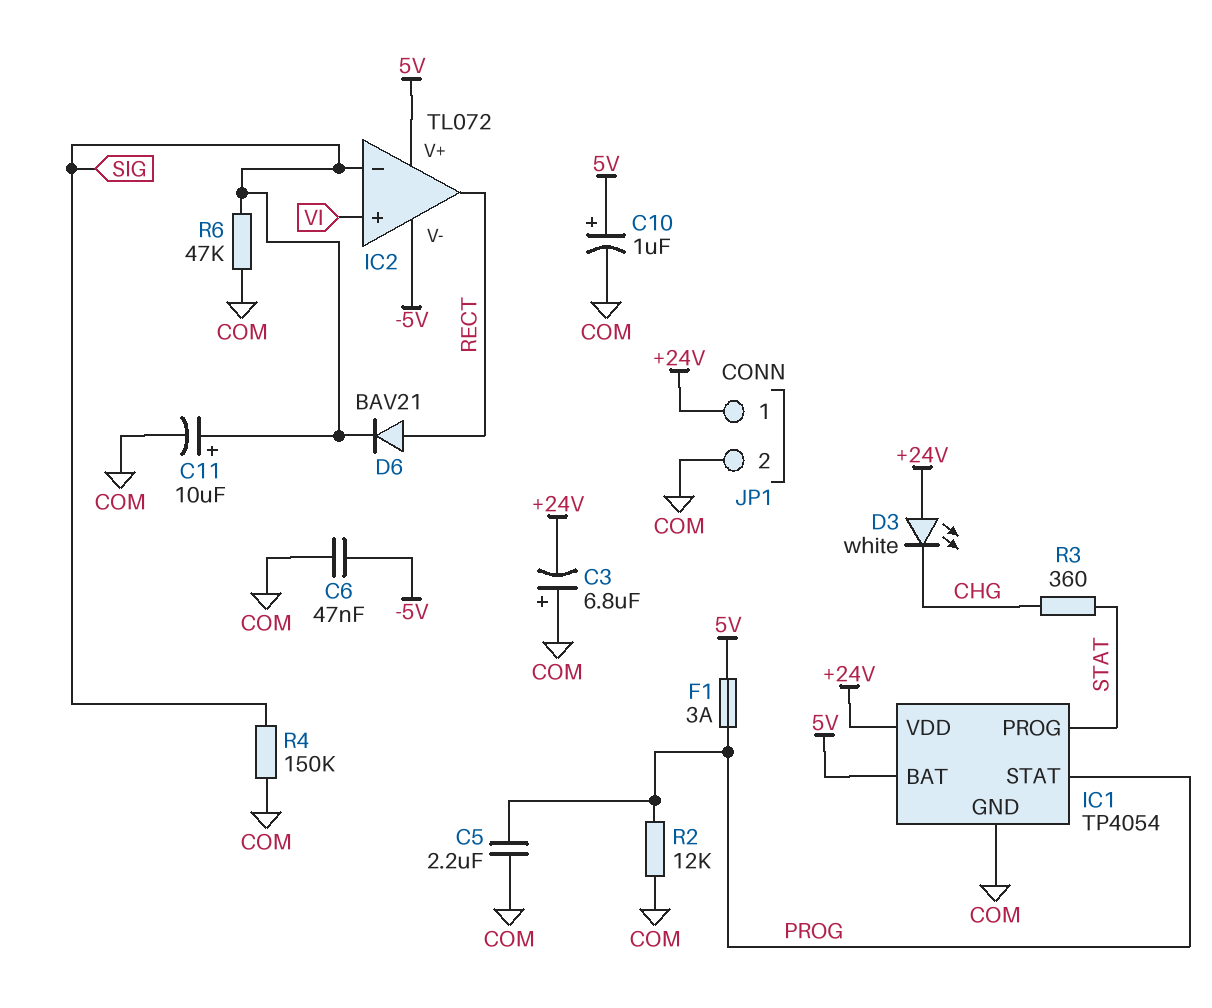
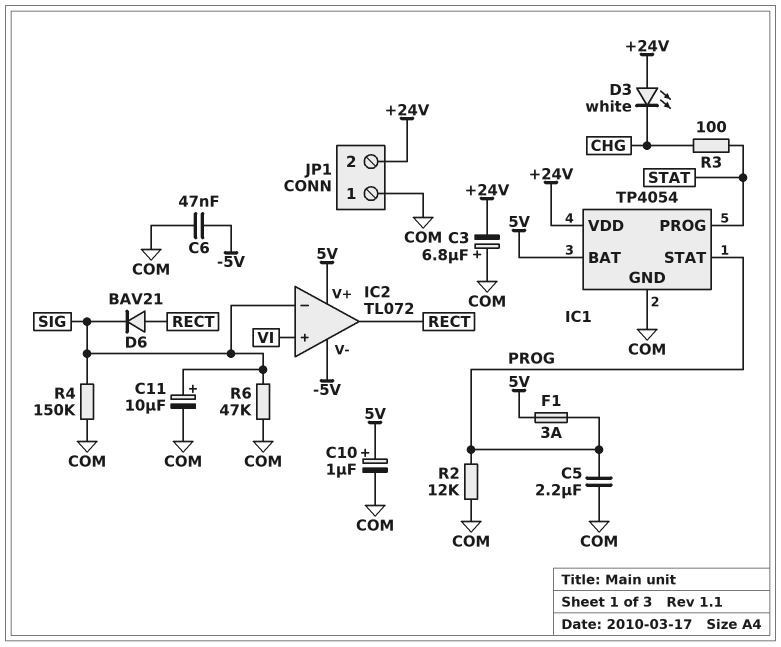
JP1 pin 1: +24V -> COM
JP1 pin 2: COM -> +24V
R3: 360 (CHG, STAT) -> 100 (CHG, STAT)

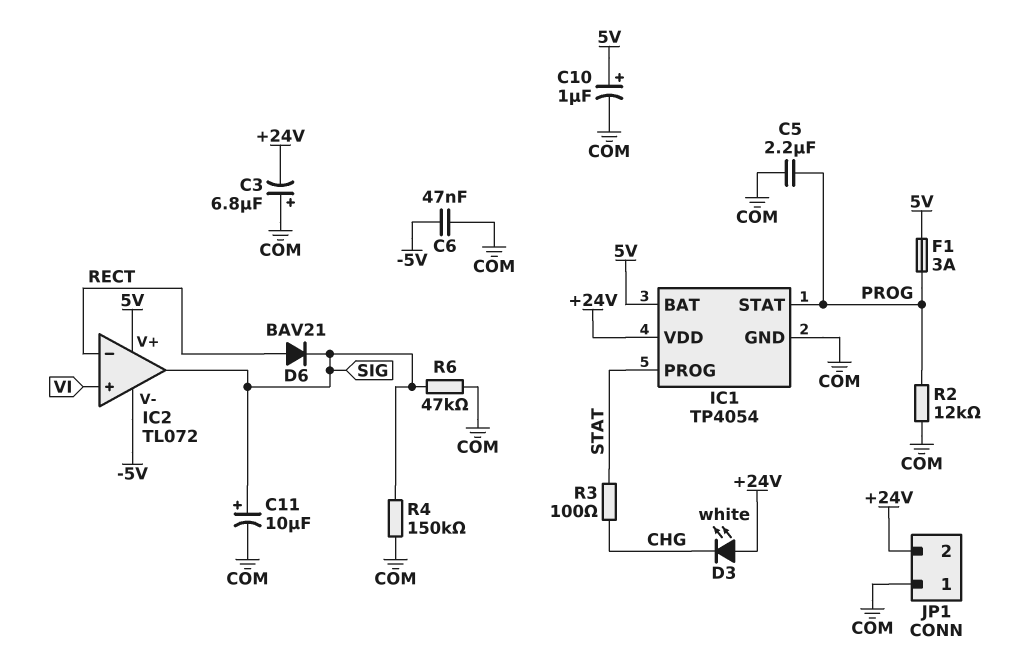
IC2 pin in-: SIG -> RECT
IC2 pin out: RECT -> SIG

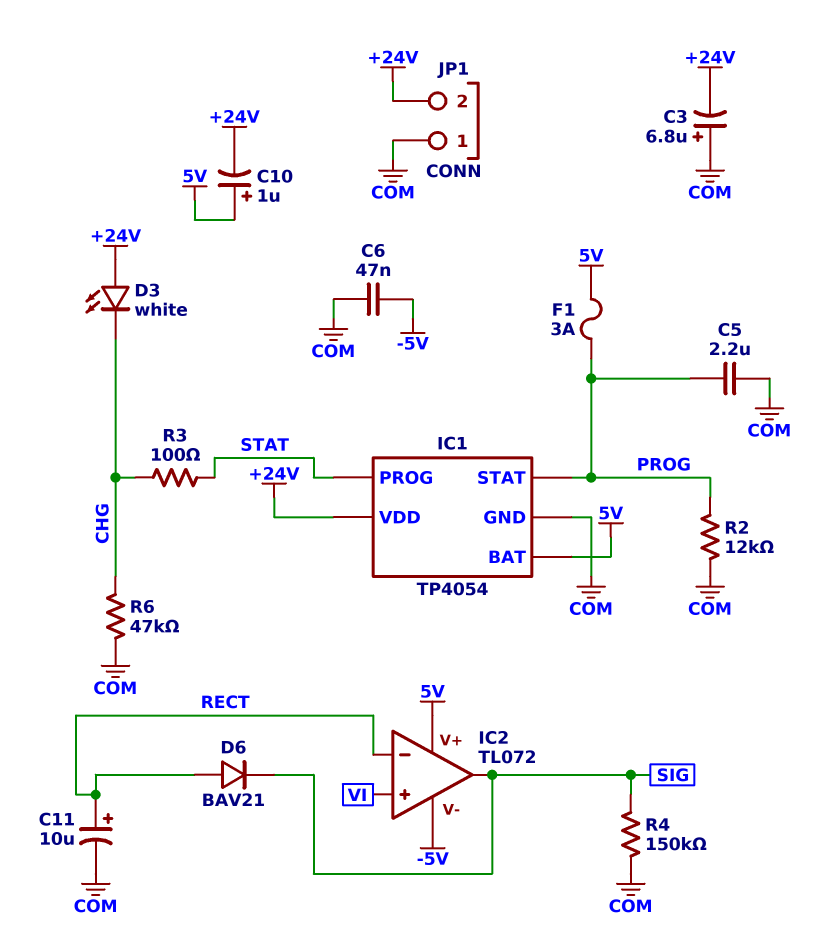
C10: 1uF (plus 5V, minus COM) -> 1uF (plus 5V, minus +24V)
C11: 10uF (plus SIG, minus COM) -> 10uF (plus RECT, minus COM)
R6: 47k (COM, SIG) -> 47k (CHG, COM)

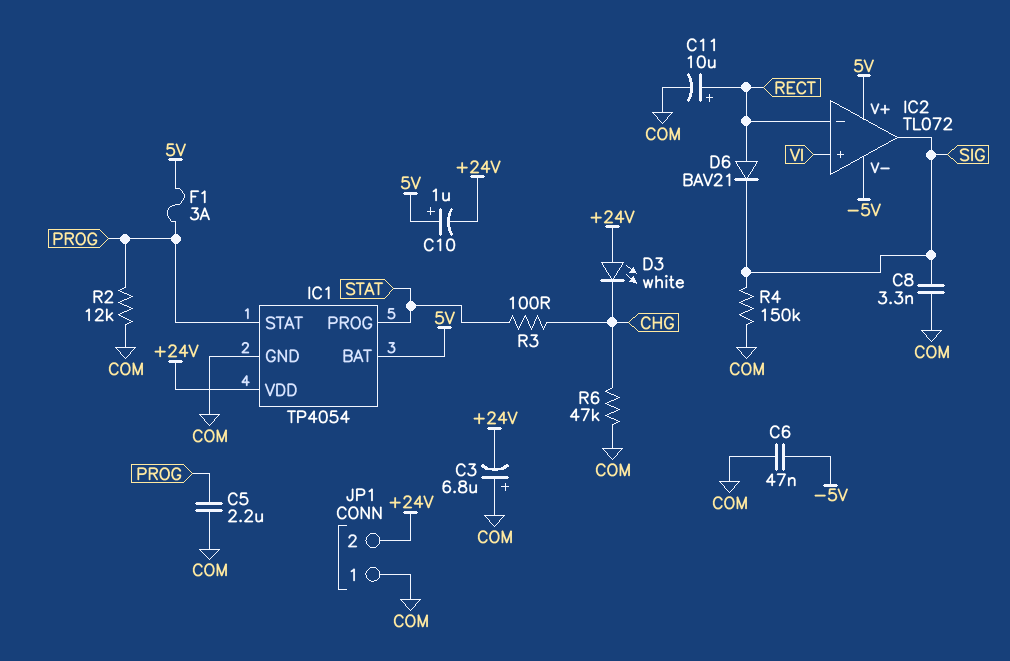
C8: none -> 3.3nF (COM, SIG)

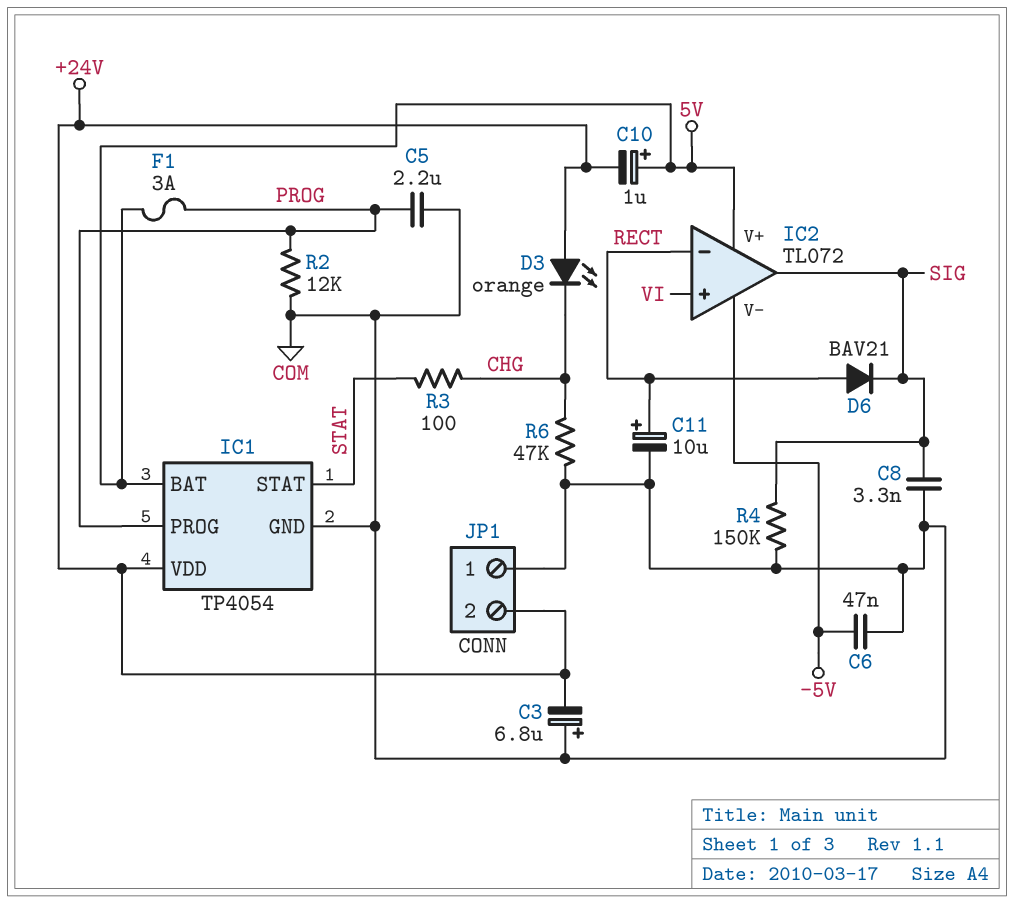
D3: LED white (A +24V, K CHG) -> LED orange (A +24V, K CHG)
IC1 pin PROG: STAT -> PROG
IC1 pin STAT: PROG -> STAT

